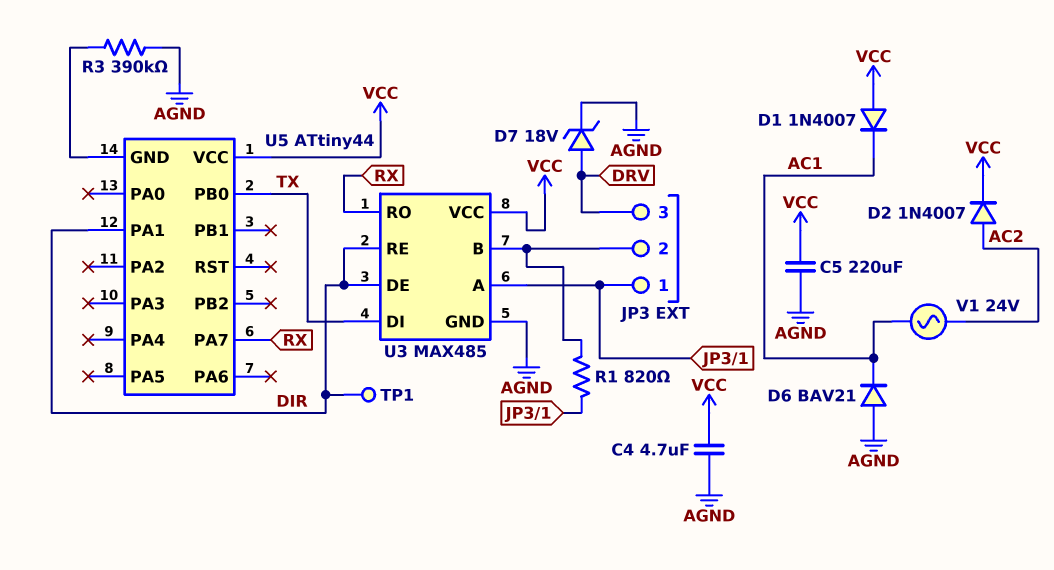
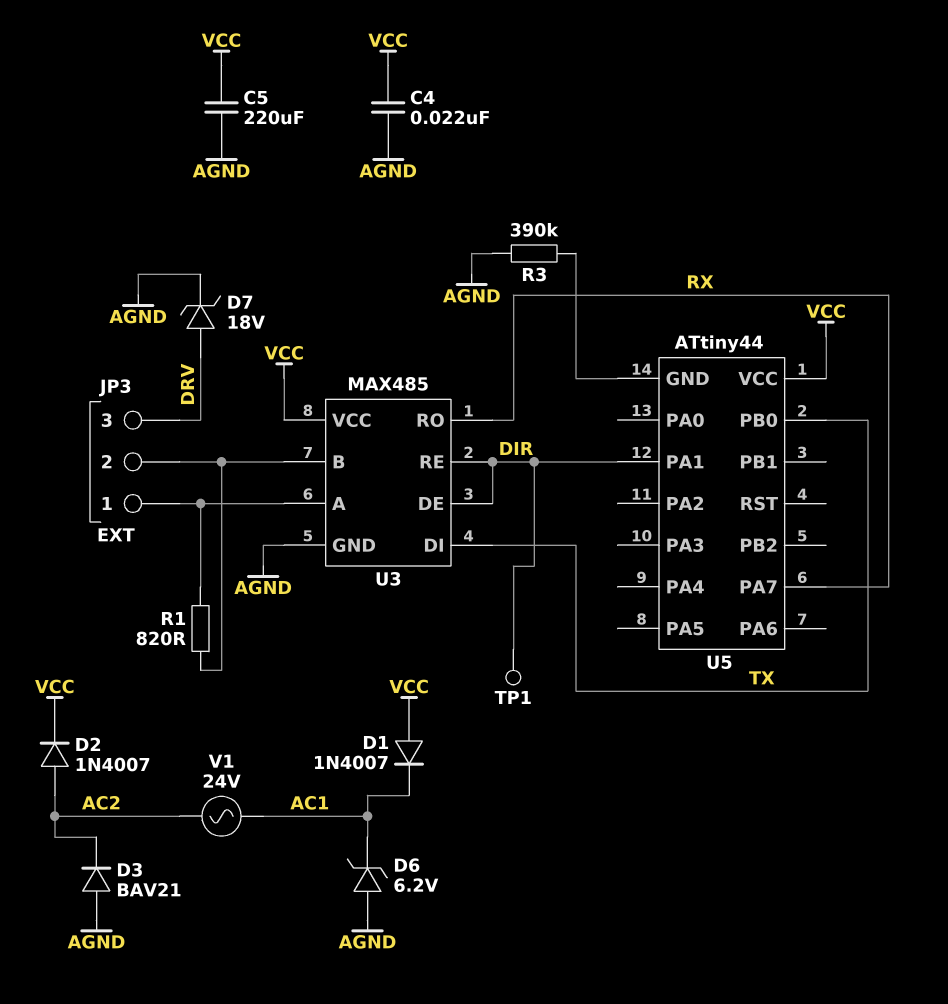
C4: 4.7uF (AGND, VCC) -> 22nF (AGND, VCC)
D3: none -> diode BAV21 (A AGND, K AC2)
D6: diode BAV21 (A AGND, K AC1) -> zener 6.2V (A AGND, K AC1)

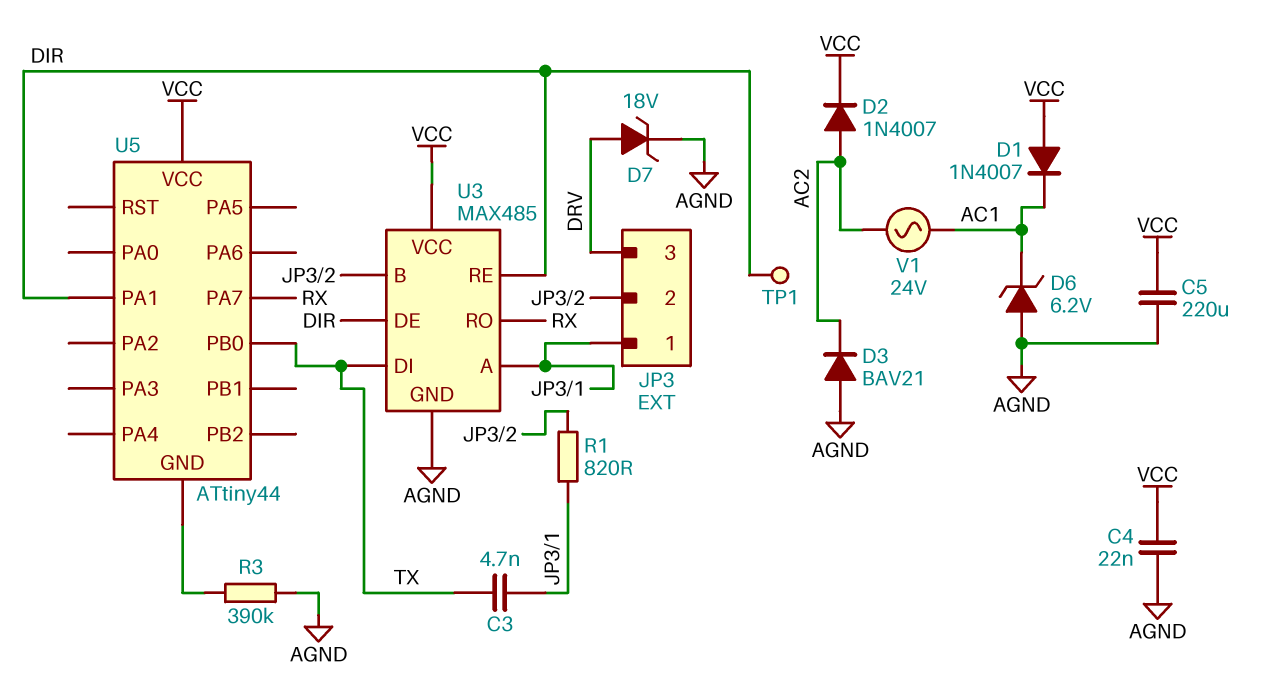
C3: none -> 4.7nF (JP3/1, TX)

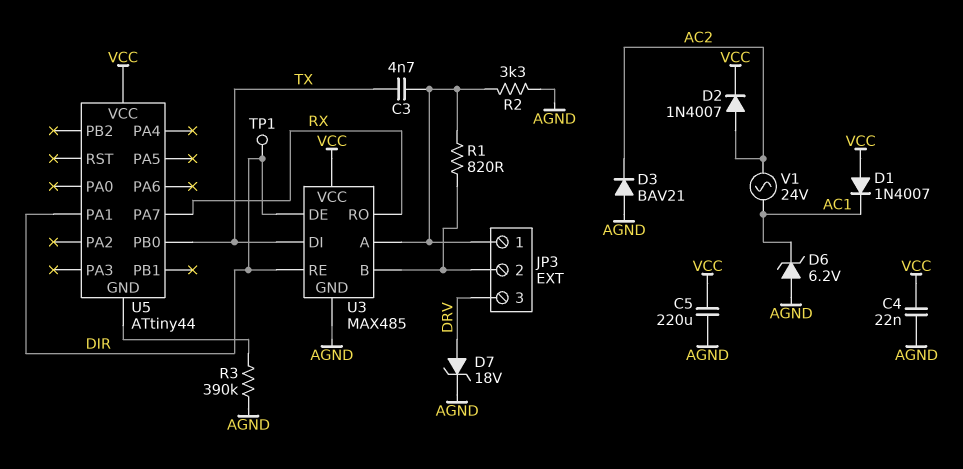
R2: none -> 3.3k (AGND, JP3/1)

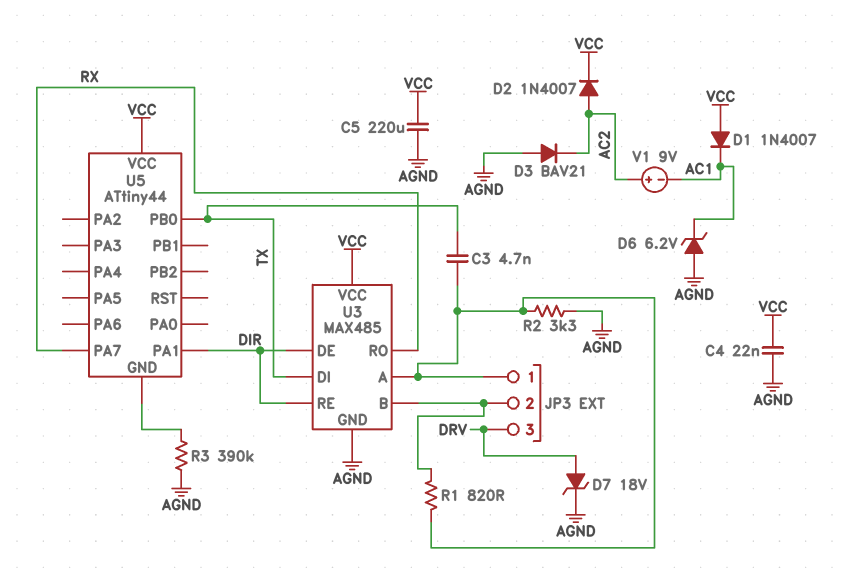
TP1: test point (DIR) -> none
V1: AC 24V (AC1, AC2) -> 9V (plus AC2, minus AC1)

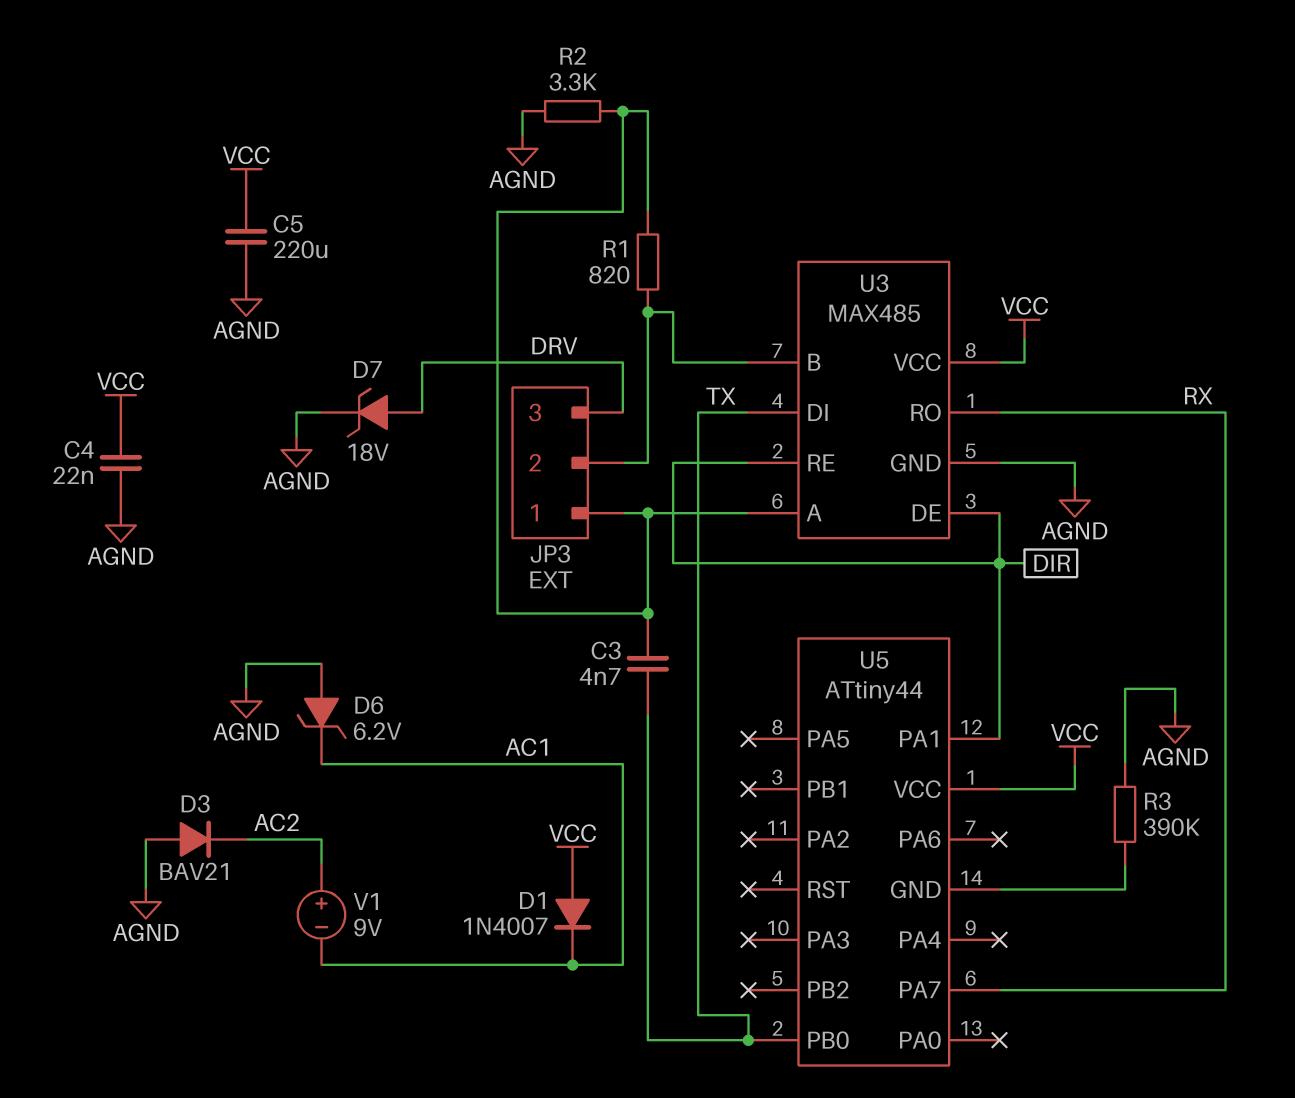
D2: diode 1N4007 (A AC2, K VCC) -> none

